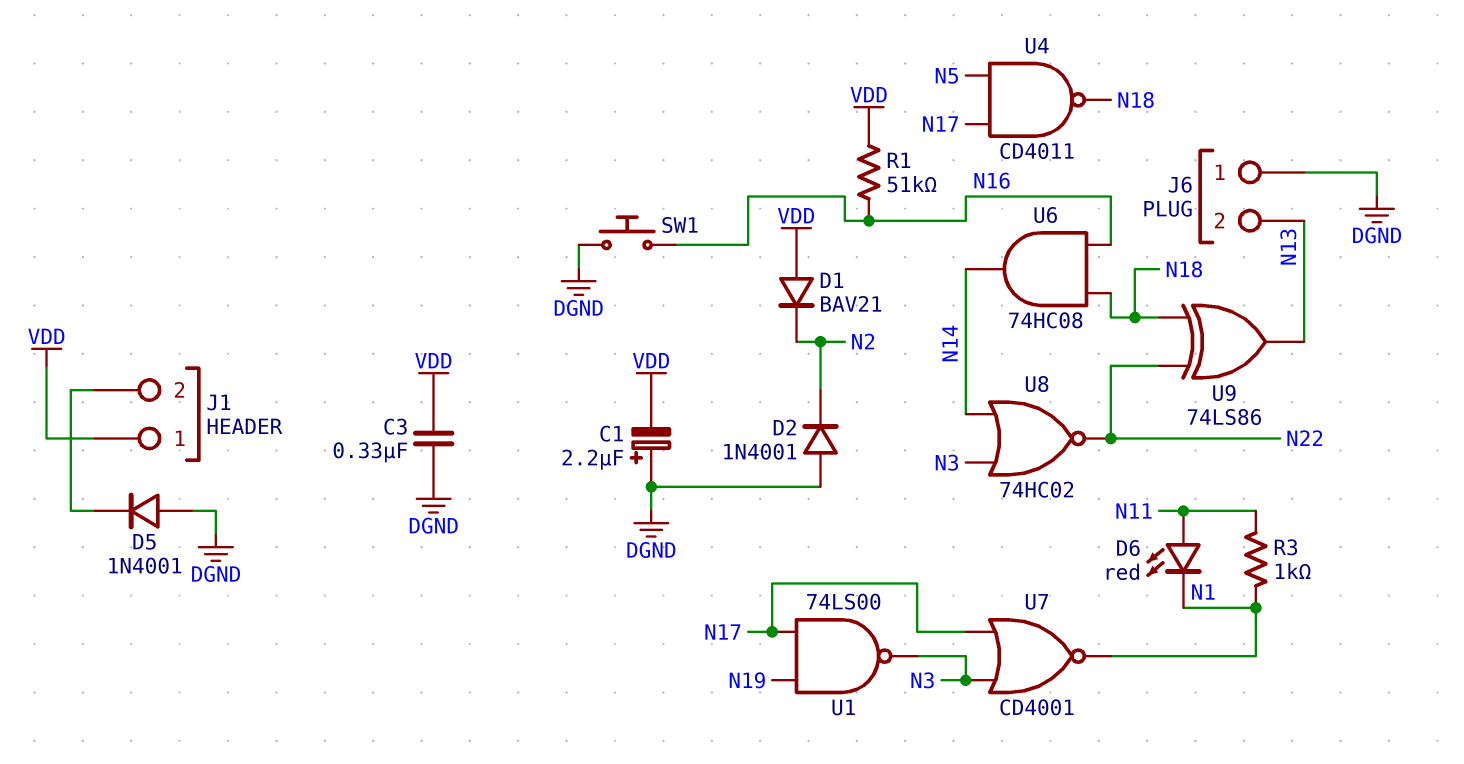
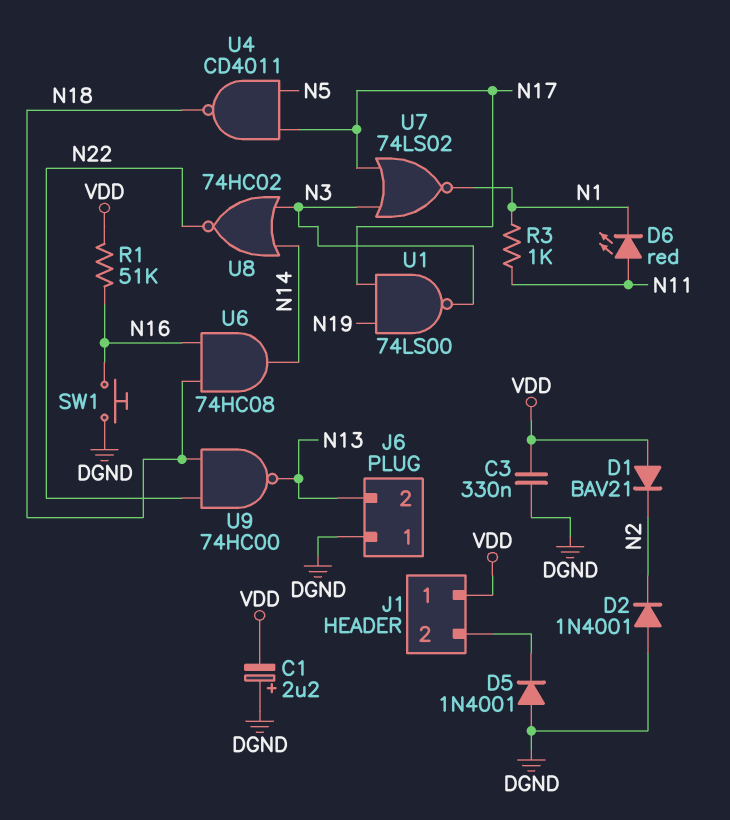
U7: NOR CD4001 (in N3, in N17, out N1) -> NOR 74LS02 (in N3, in N17, out N1)
U9: XOR 74LS86 (in N18, in N22, out N13) -> NAND 74HC00 (in N18, in N22, out N13)

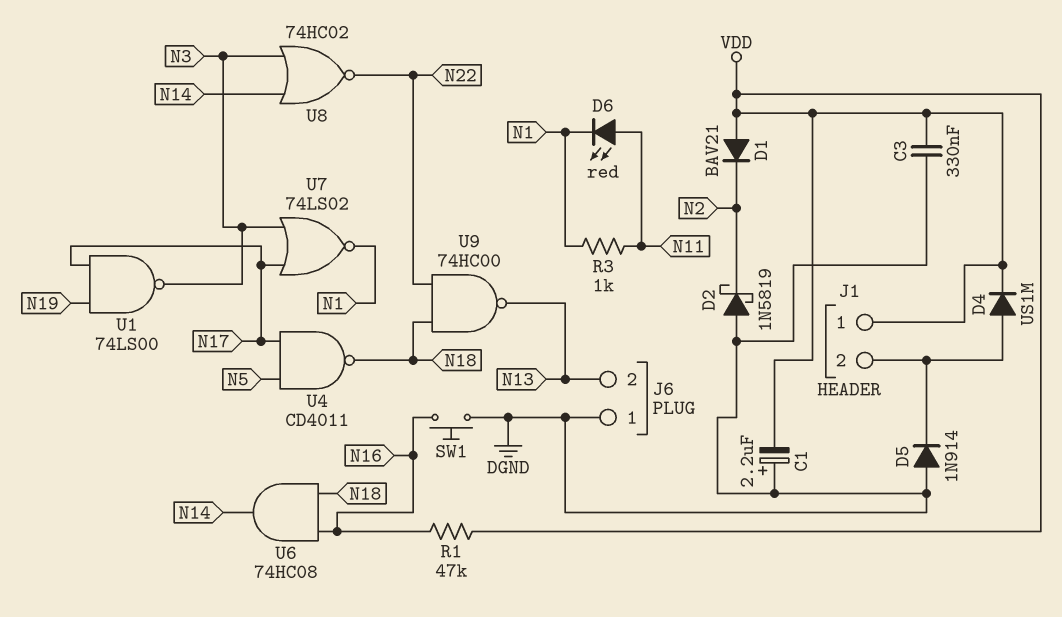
D2: diode 1N4001 (A DGND, K N2) -> schottky 1N5819 (A DGND, K N2)
D4: none -> diode US1M (A J1/2, K VDD)
D5: diode 1N4001 (A DGND, K J1/2) -> diode 1N914 (A DGND, K J1/2)
R1: 51k (N16, VDD) -> 47k (N16, VDD)

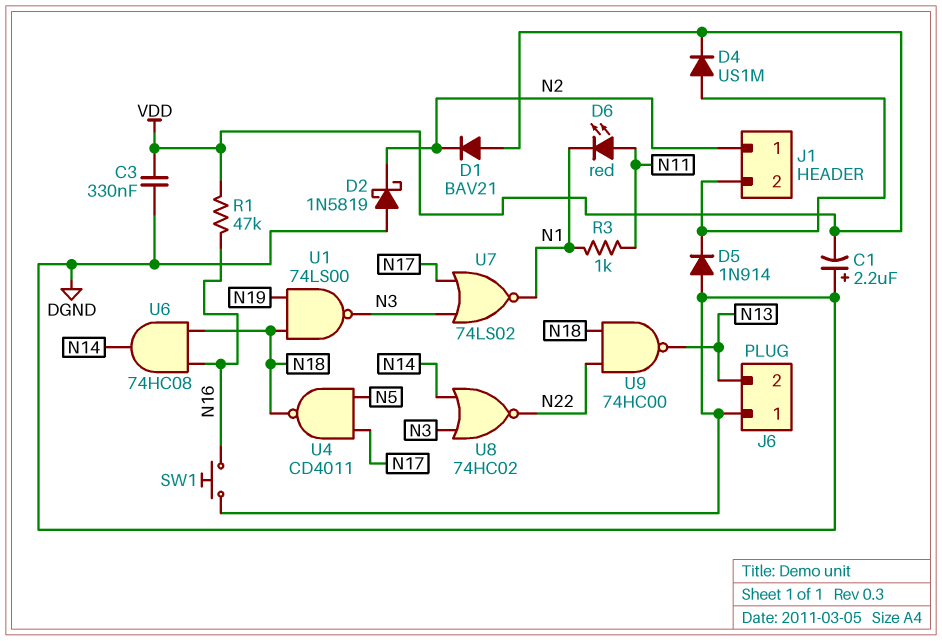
J1 pin 1: VDD -> N2
U1: NAND 74LS00 (in N17, in N19, out N3) -> NAND 74LS00 (in N18, in N19, out N3)

